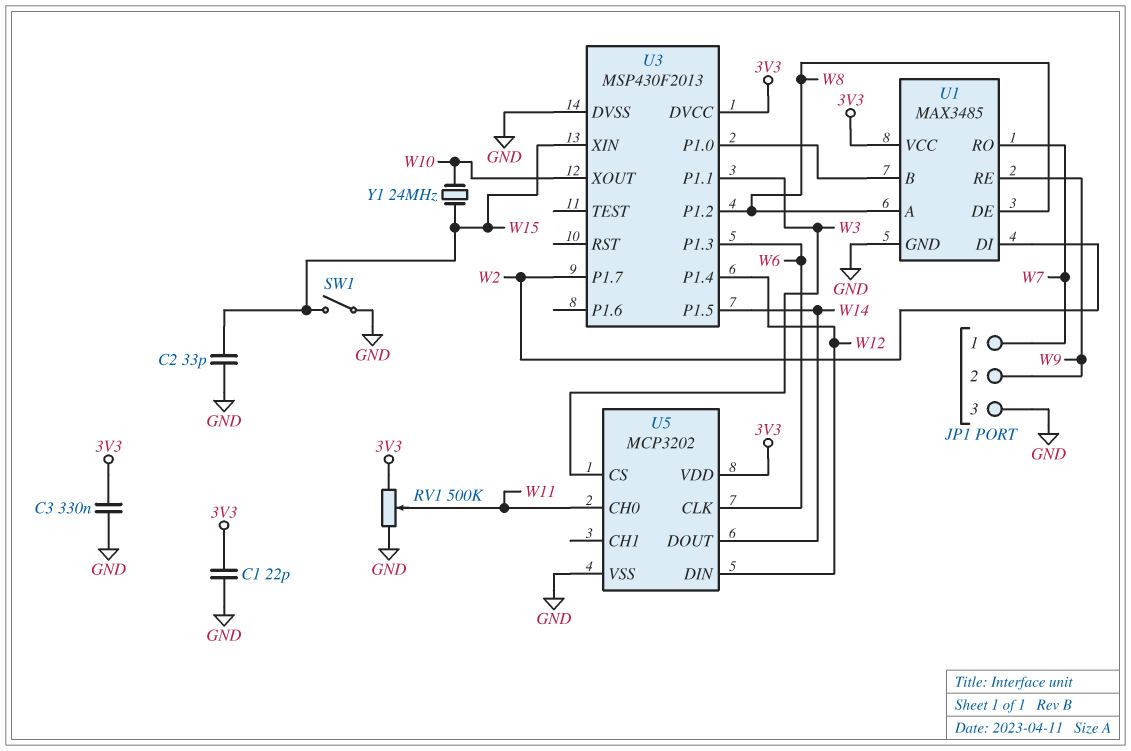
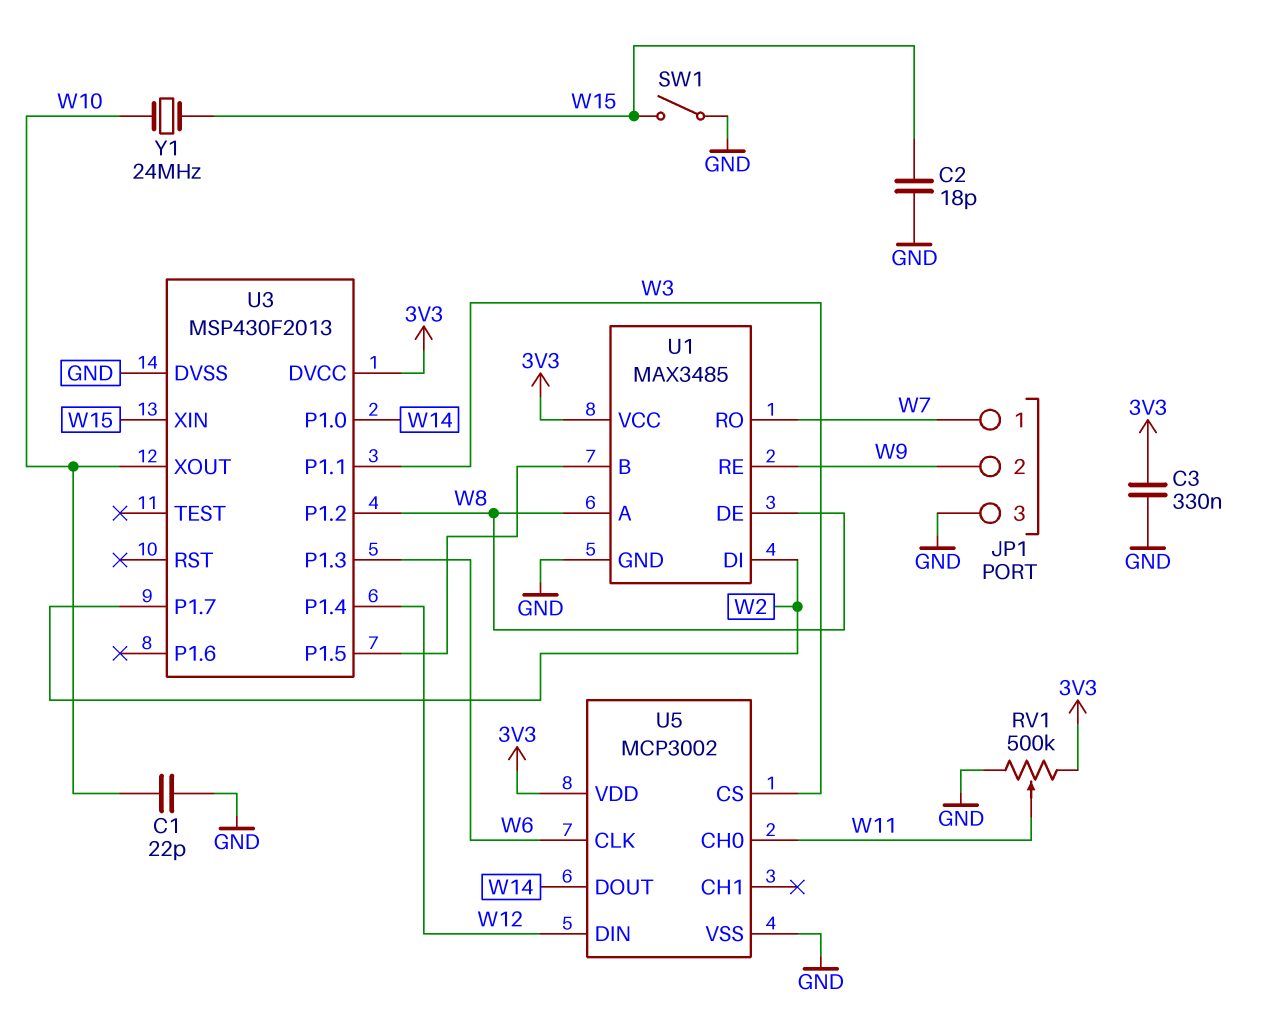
C1: 22pF (3V3, GND) -> 22pF (GND, W10)
C2: 33pF (GND, W15) -> 18pF (GND, W15)
U3 pin P1.0: U1/B -> W14
U3 pin P1.5: W14 -> U1/B
U5: MCP3202 -> MCP3002

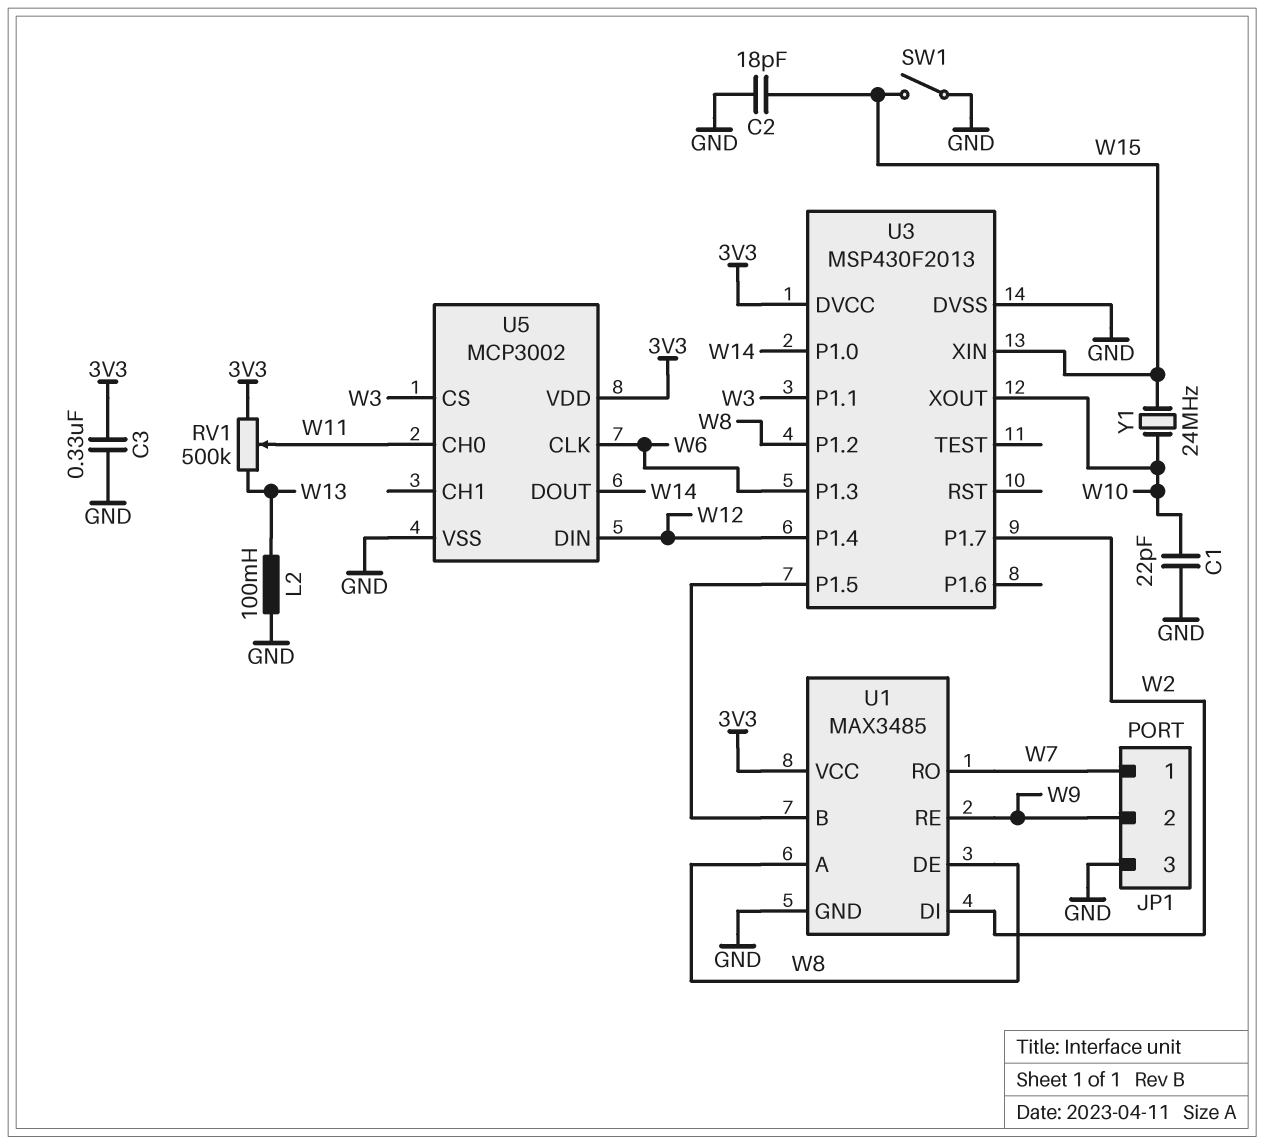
L2: none -> 100mH (GND, W13)
RV1: 500k (3V3, GND, wiper W11) -> 500k (3V3, W13, wiper W11)

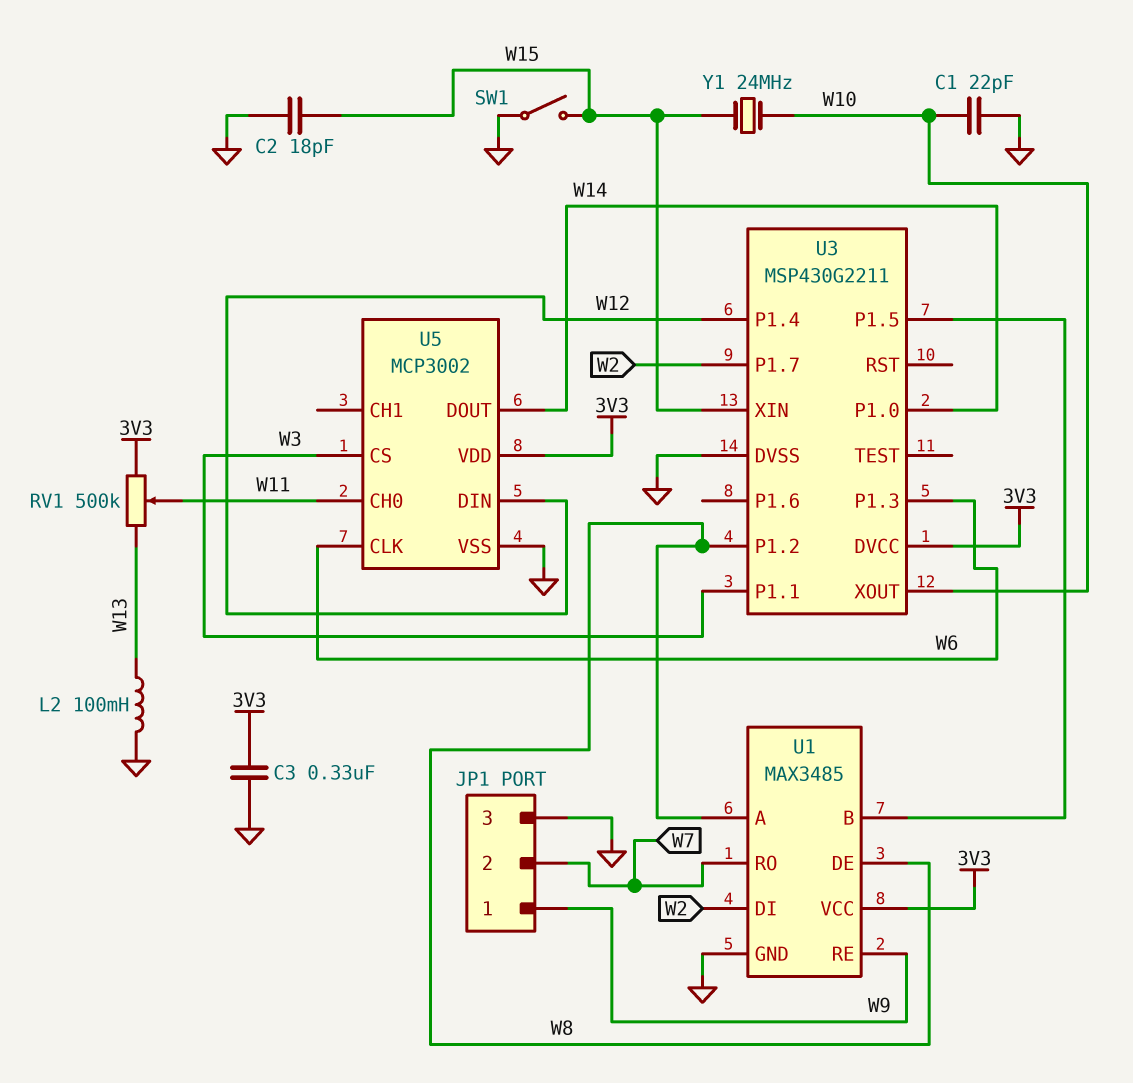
JP1 pin 1: W7 -> W9
JP1 pin 2: W9 -> W7
U3: MSP430F2013 -> MSP430G2211

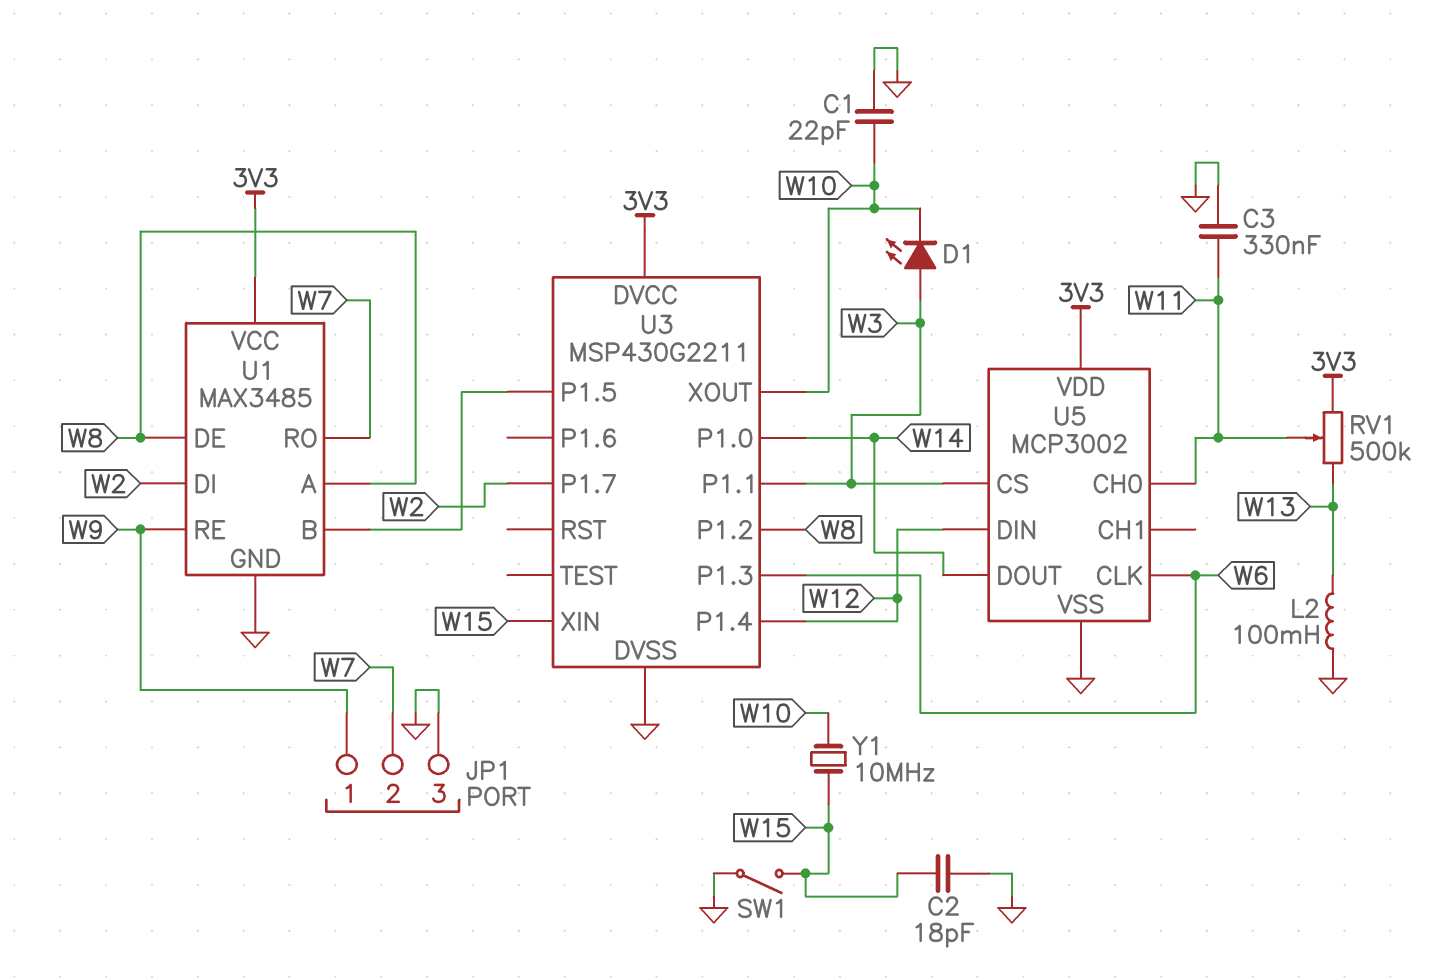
C3: 330nF (3V3, GND) -> 330nF (GND, W11)
D1: none -> LED (A W3, K W10)
Y1: 24MHz (W10, W15) -> 10MHz (W10, W15)

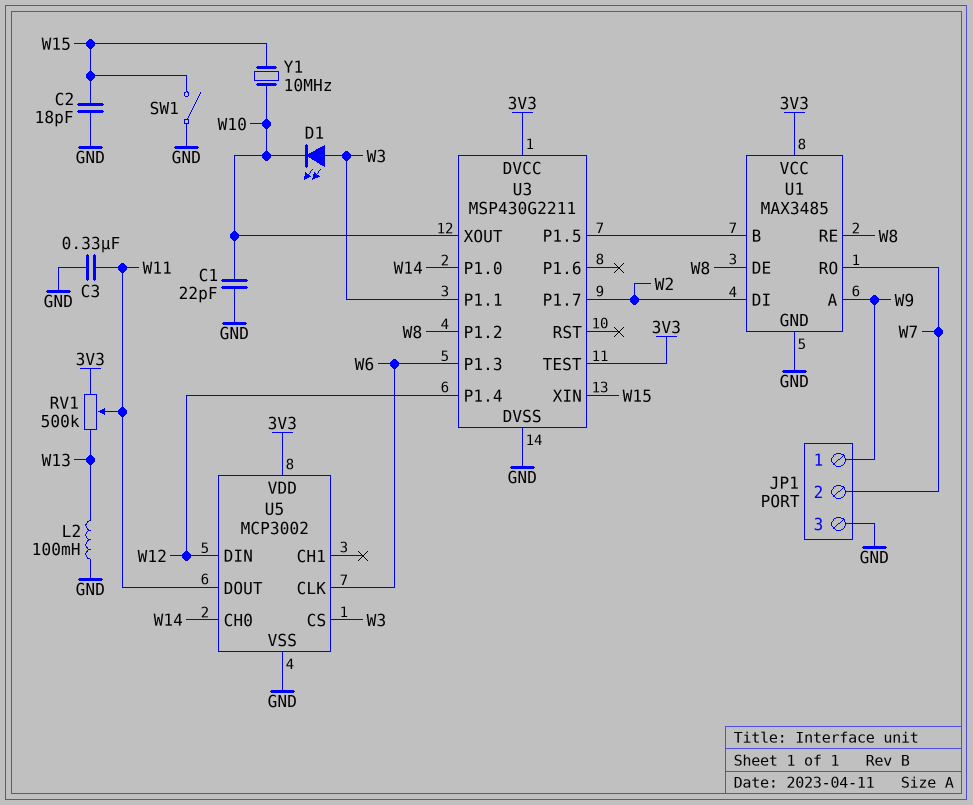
U1 pin A: W8 -> W9
U1 pin RE: W9 -> W8
U3 pin TEST: none -> 3V3
U5 pin CH0: W11 -> W14
U5 pin DOUT: W14 -> W11

